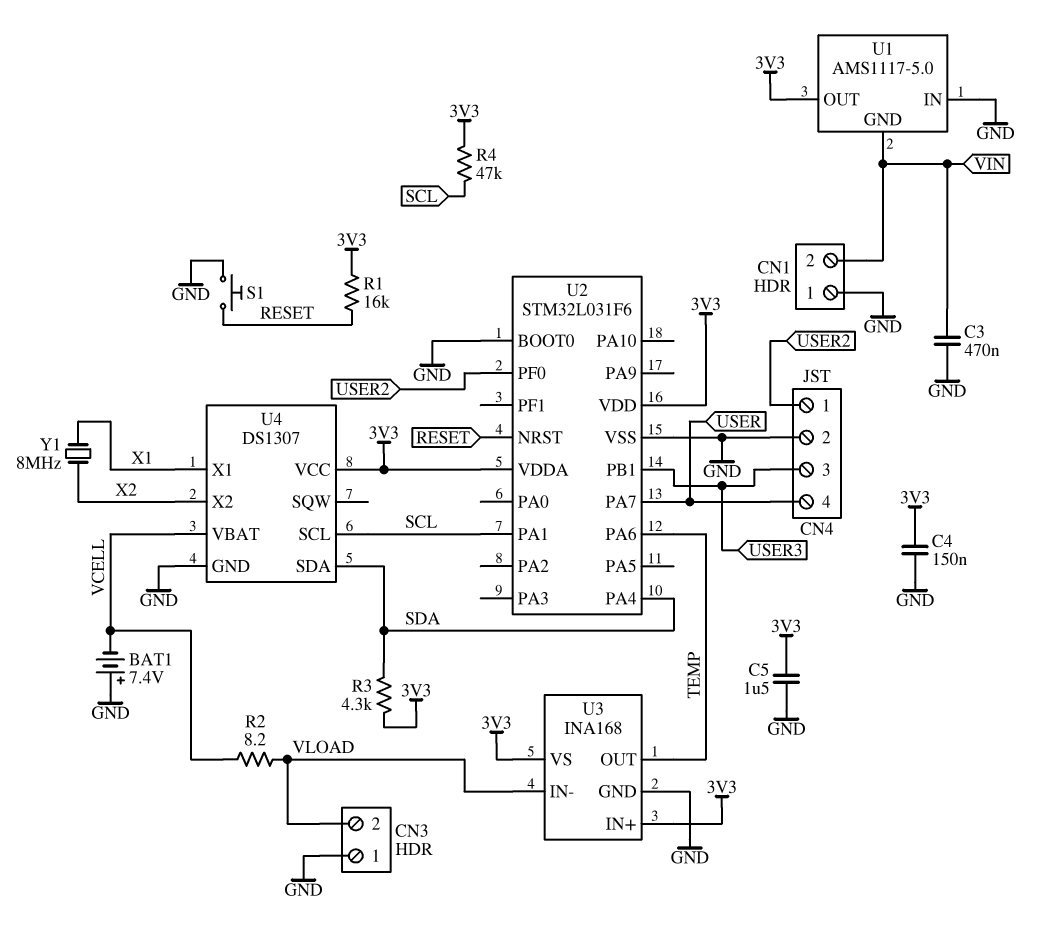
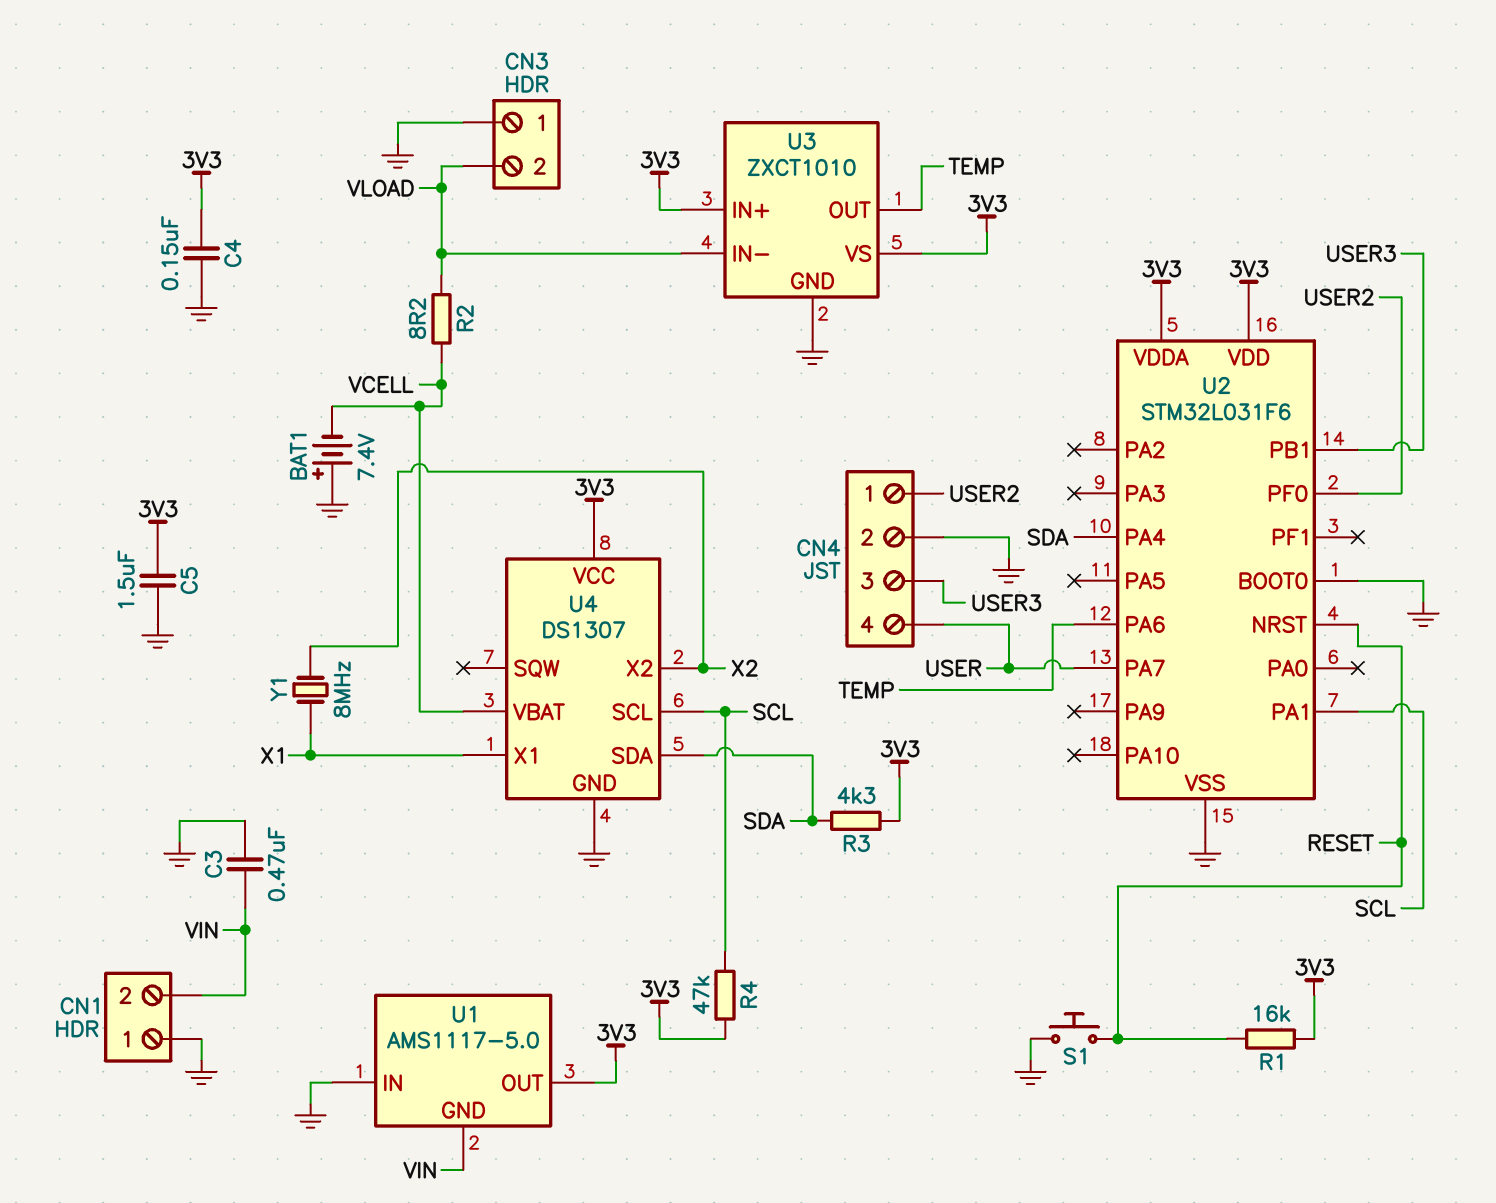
U3: INA168 -> ZXCT1010

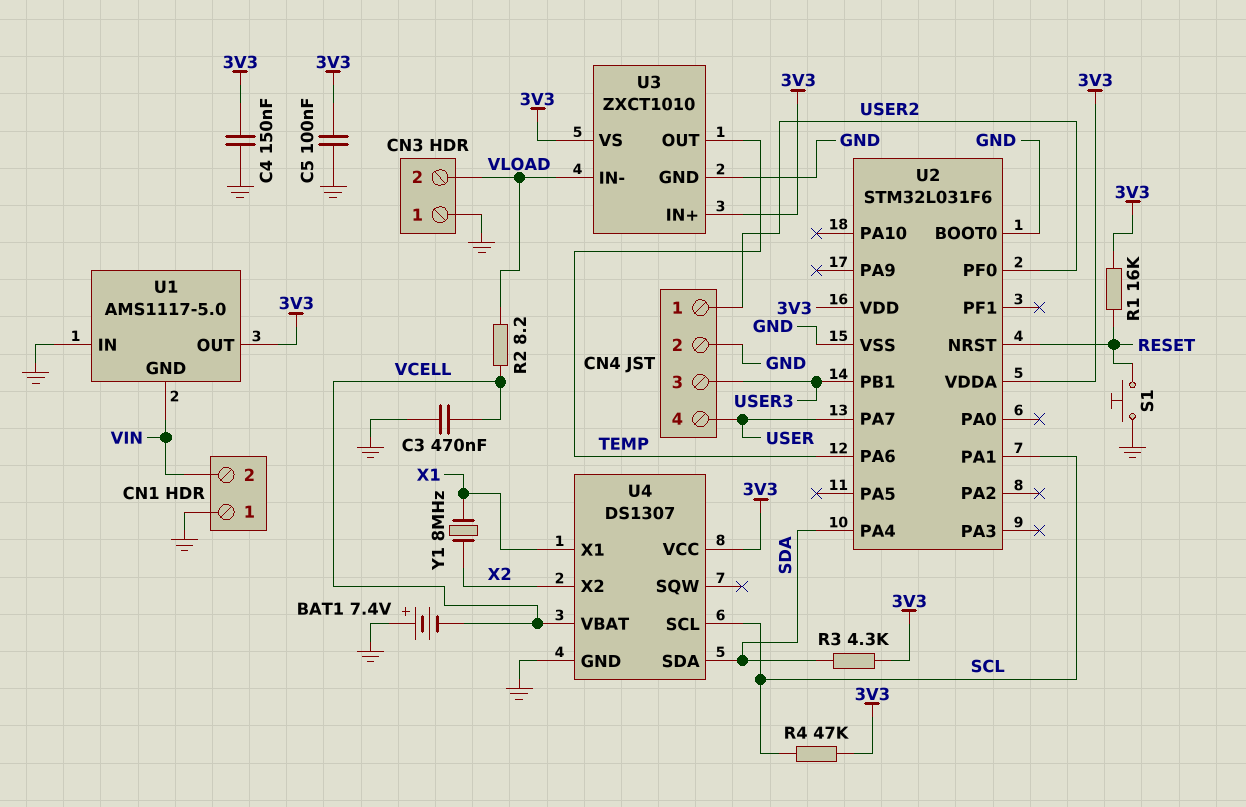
C3: 470nF (GND, VIN) -> 470nF (GND, VCELL)
C5: 1.5uF (3V3, GND) -> 100nF (3V3, GND)

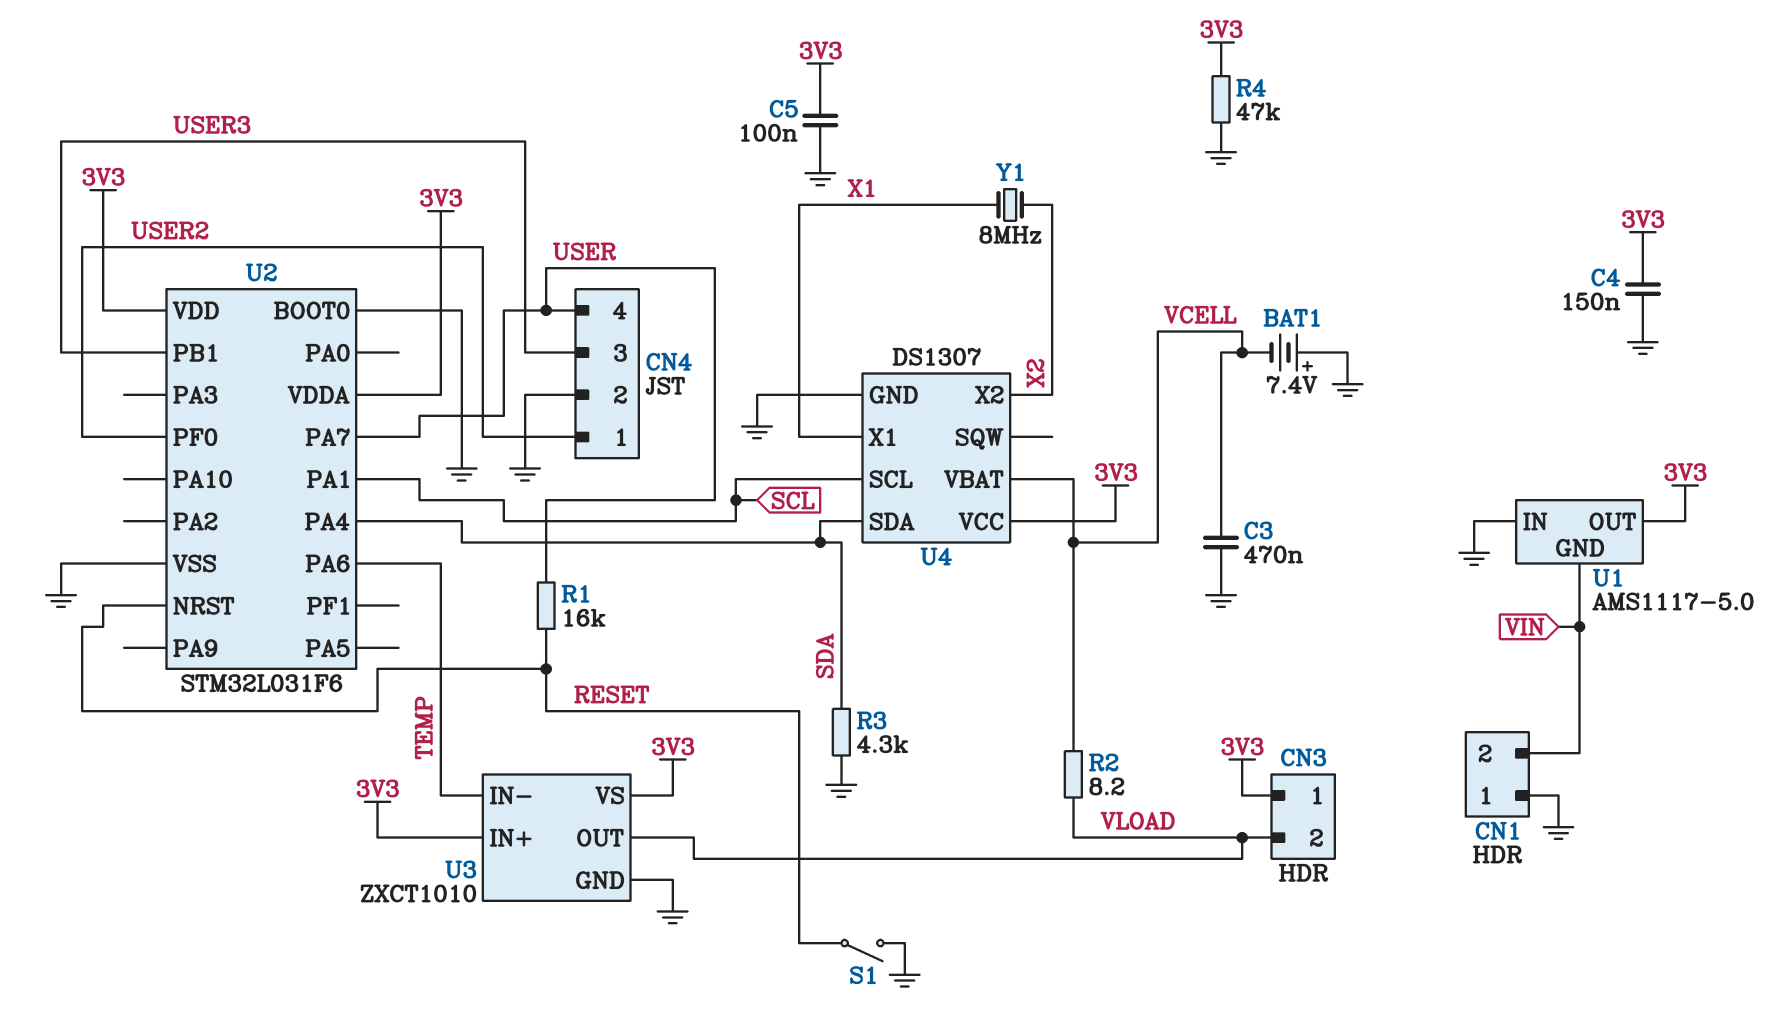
CN3 pin 1: GND -> 3V3
R1: 16k (3V3, RESET) -> 16k (RESET, USER)
R3: 4.3k (3V3, SDA) -> 4.3k (GND, SDA)
R4: 47k (3V3, SCL) -> 47k (3V3, GND)
S1: button (GND, RESET) -> switch (GND, RESET)
U3 pin IN-: VLOAD -> TEMP
U3 pin OUT: TEMP -> VLOAD

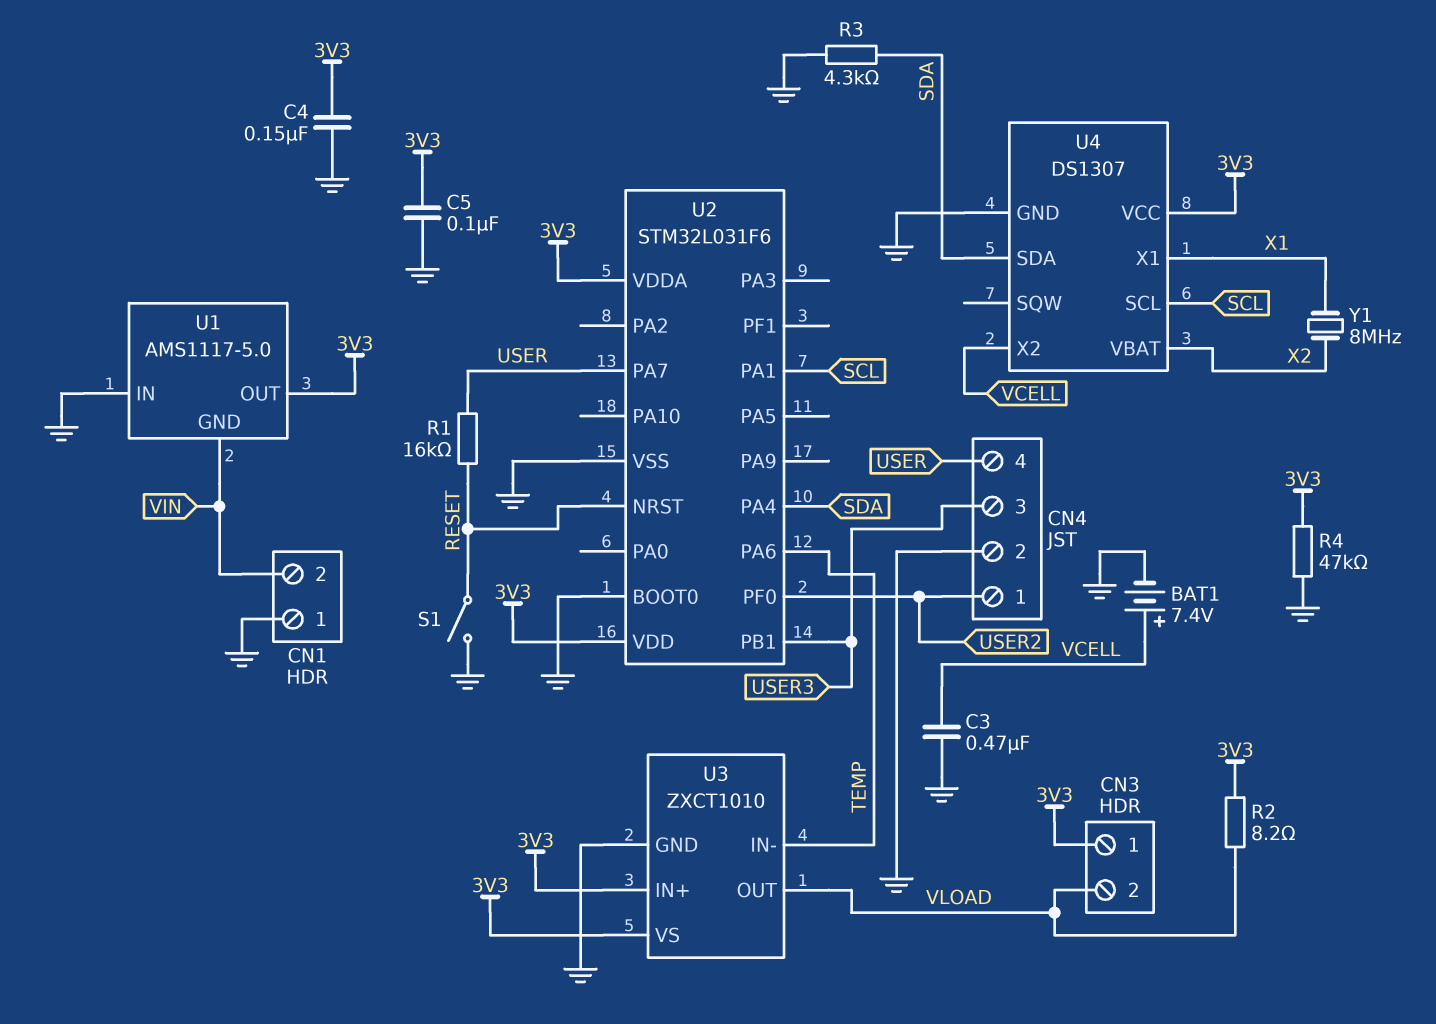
BAT1: 7.4V (plus GND, minus VCELL) -> 7.4V (plus VCELL, minus GND)
R2: 8.2 (VCELL, VLOAD) -> 8.2 (3V3, VLOAD)
U4 pin VBAT: VCELL -> X2
U4 pin X2: X2 -> VCELL

